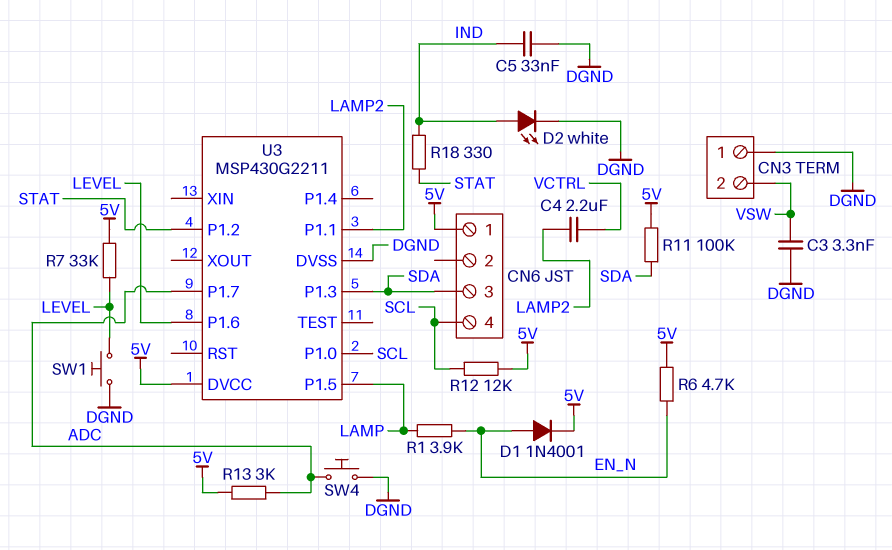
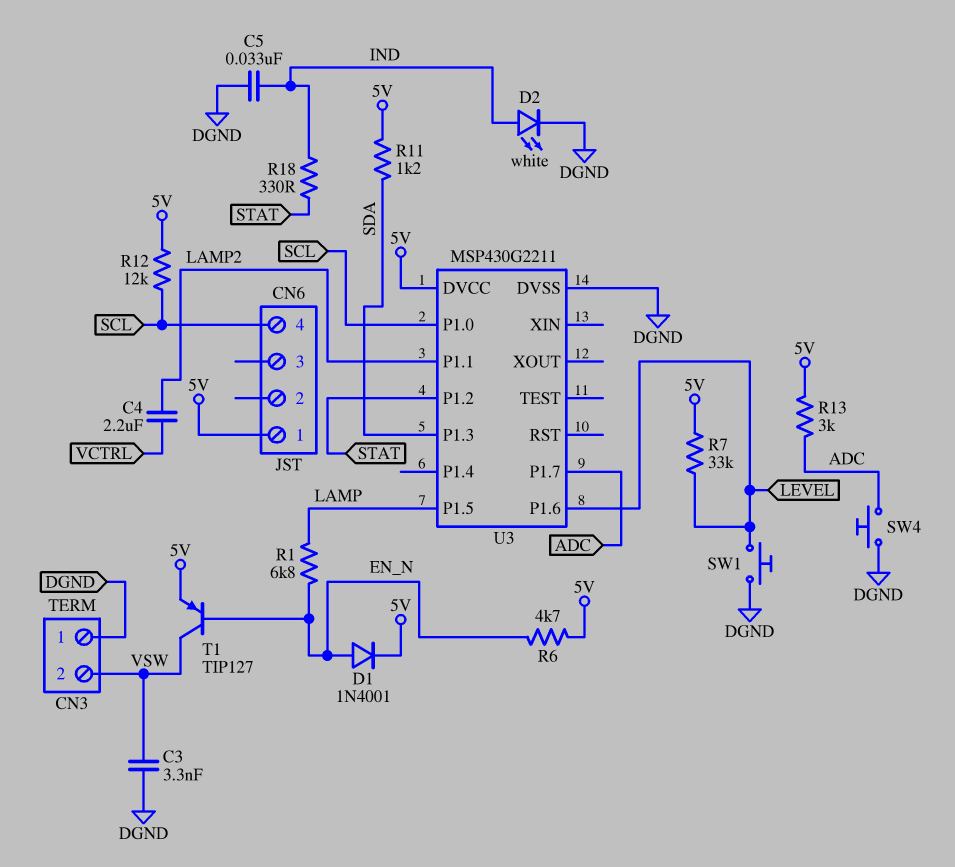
CN6 pin 3: SDA -> none
R1: 3.9k (EN_N, LAMP) -> 6.8k (EN_N, LAMP)
R11: 100k (5V, SDA) -> 1.2k (5V, SDA)
T1: none -> PNP TIP127 (B EN_N, C VSW, E 5V)

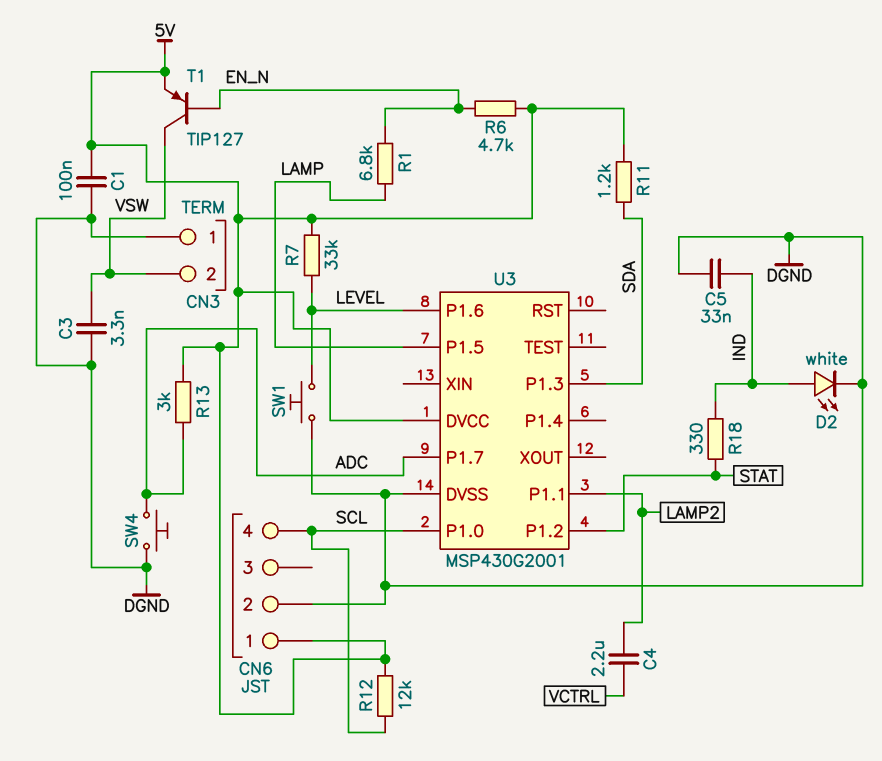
C1: none -> 100nF (5V, DGND)
CN6 pin 2: none -> DGND
D1: diode 1N4001 (A EN_N, K 5V) -> none
U3: MSP430G2211 -> MSP430G2001

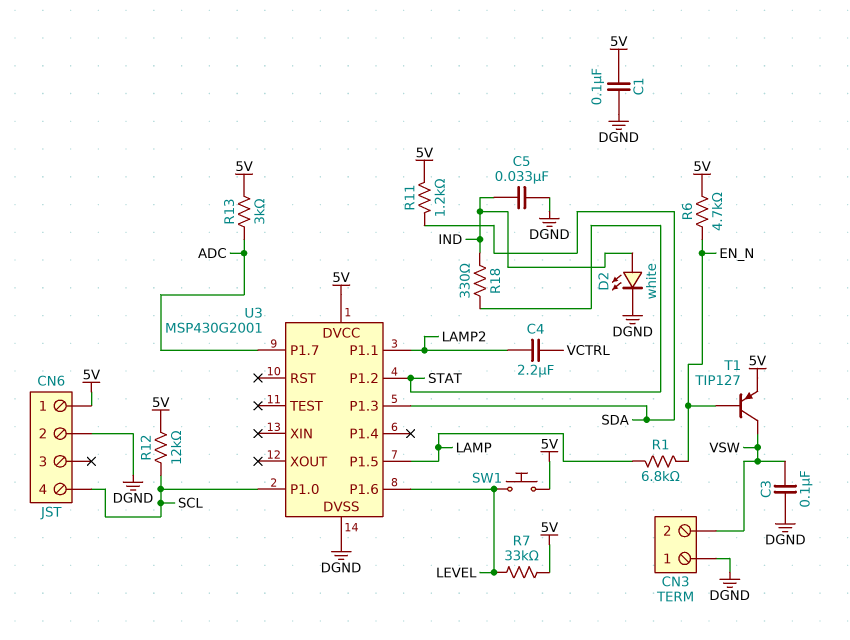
C3: 3.3nF (DGND, VSW) -> 100nF (DGND, VSW)
SW1: button (DGND, LEVEL) -> button (5V, LEVEL)
SW4: button (ADC, DGND) -> none

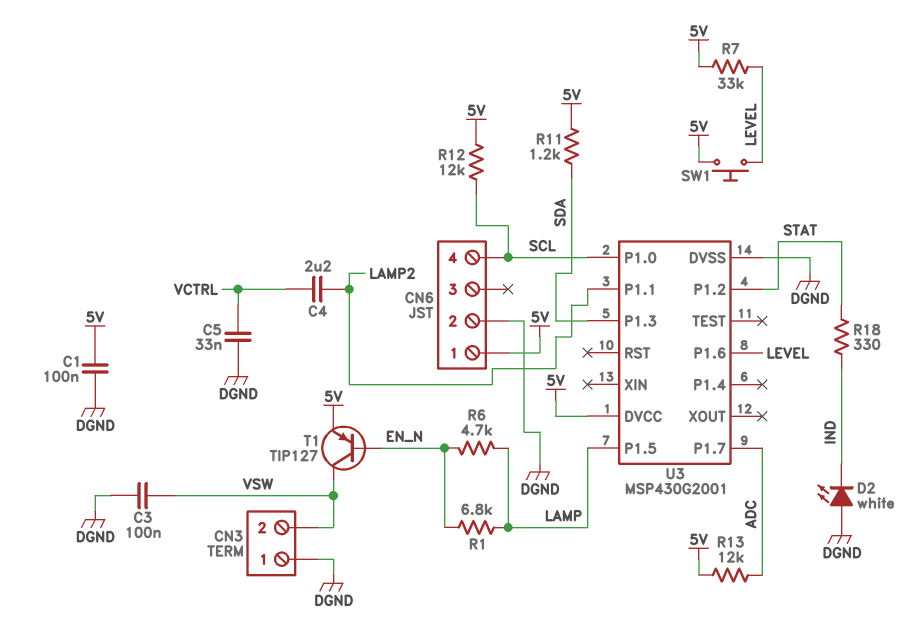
C5: 33nF (DGND, IND) -> 33nF (DGND, VCTRL)
D2: LED white (A IND, K DGND) -> LED white (A DGND, K IND)
R6: 4.7k (5V, EN_N) -> 4.7k (EN_N, LAMP)
R13: 3k (5V, ADC) -> 12k (5V, ADC)

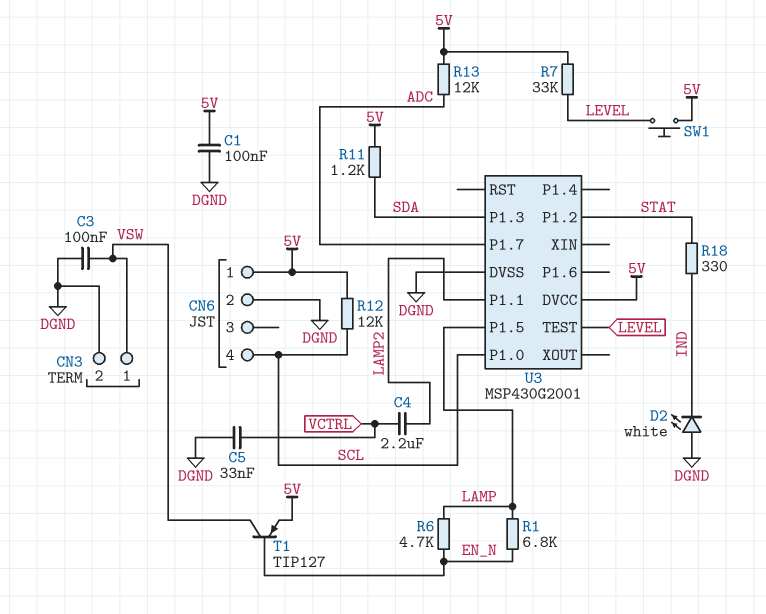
CN3 pin 1: DGND -> VSW
CN3 pin 2: VSW -> DGND
U3 pin P1.6: LEVEL -> none
U3 pin TEST: none -> LEVEL

